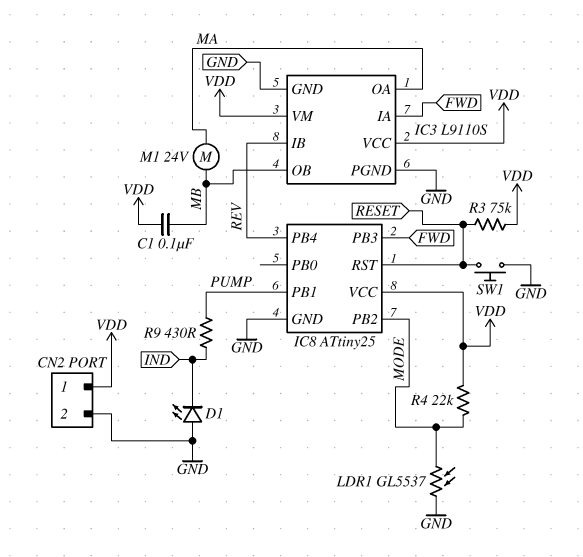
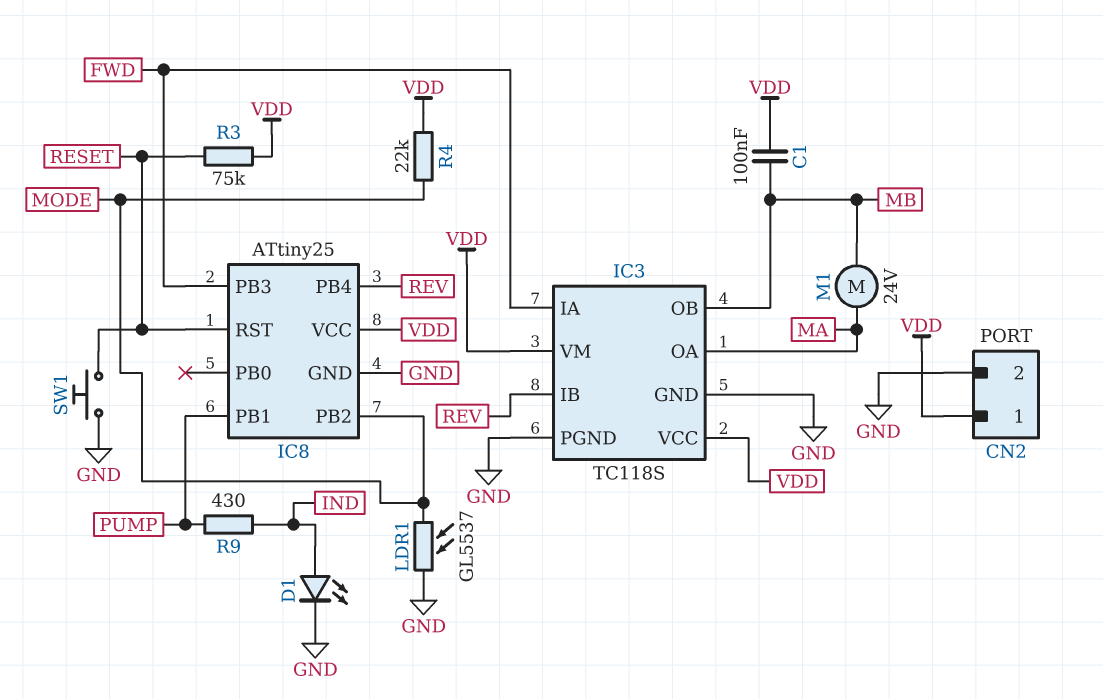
D1: LED (A GND, K IND) -> LED (A IND, K GND)
IC3: L9110S -> TC118S

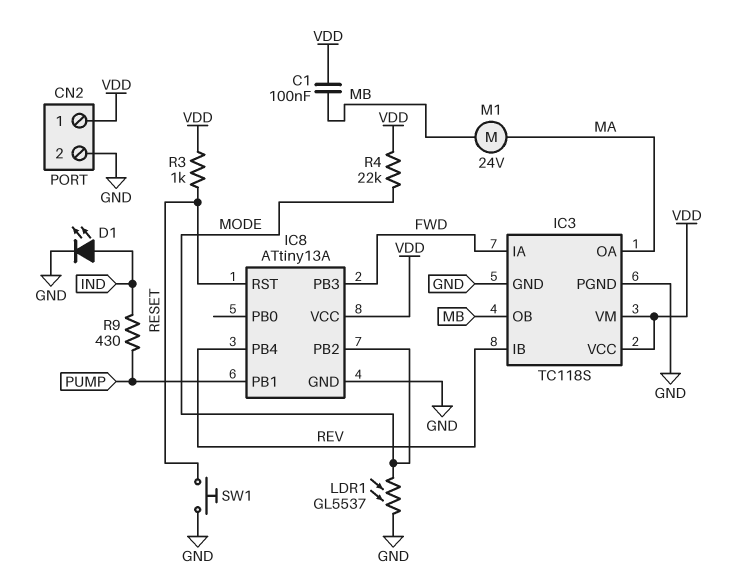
IC8: ATtiny25 -> ATtiny13A
R3: 75k (RESET, VDD) -> 1k (RESET, VDD)

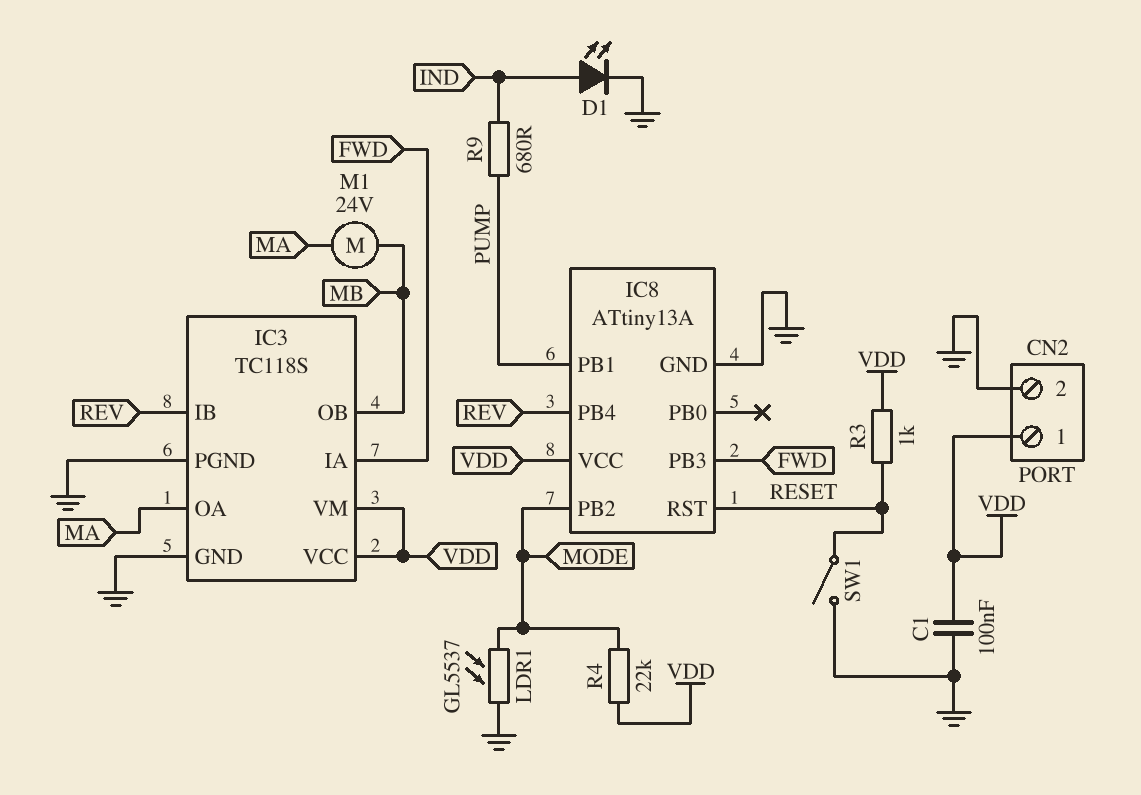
C1: 100nF (MB, VDD) -> 100nF (GND, VDD)
R9: 430 (IND, PUMP) -> 680 (IND, PUMP)
SW1: button (GND, RESET) -> switch (GND, RESET)

